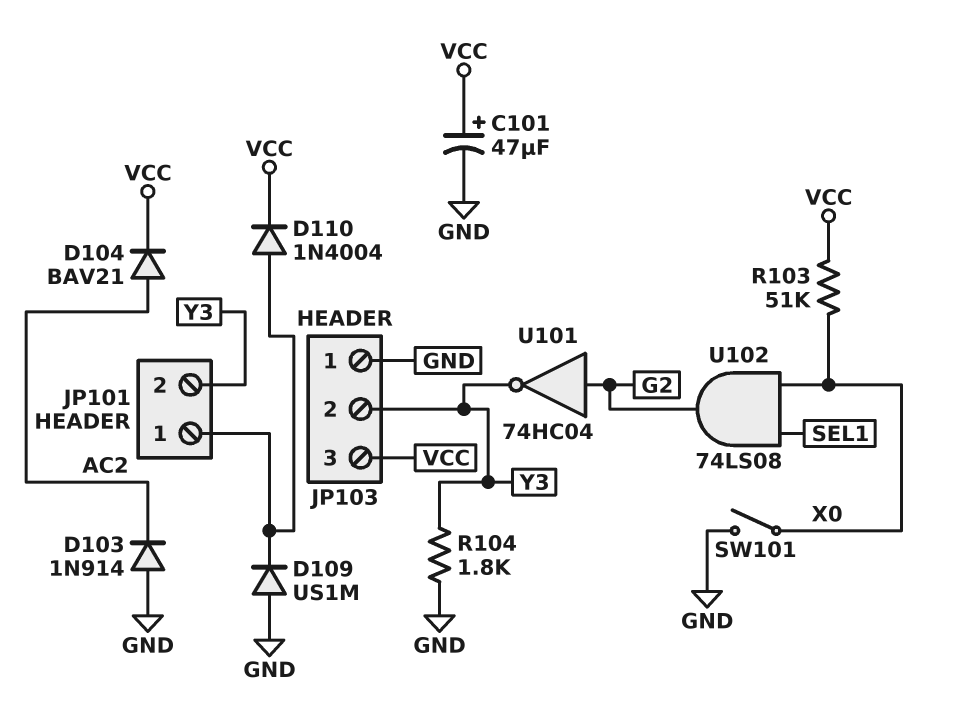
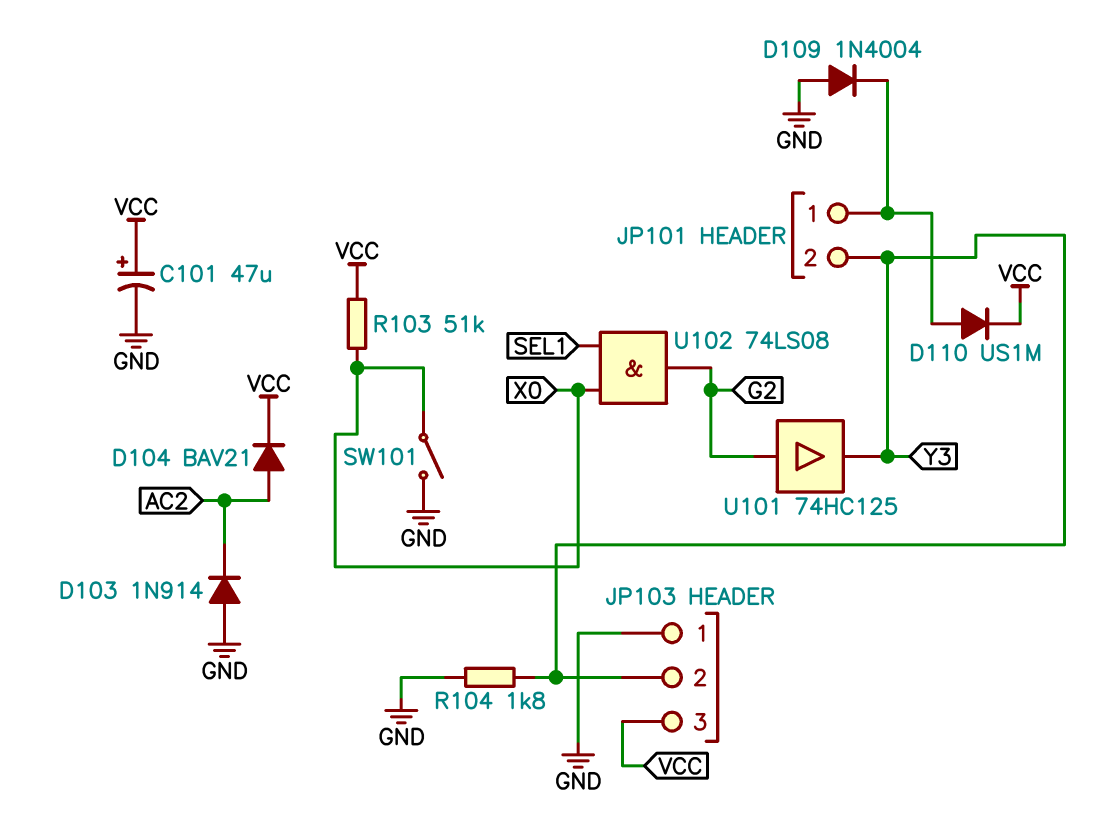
D109: diode US1M (A GND, K JP101/1) -> diode 1N4004 (A GND, K JP101/1)
D110: diode 1N4004 (A JP101/1, K VCC) -> diode US1M (A JP101/1, K VCC)
U101: NOT 74HC04 (in G2, out Y3) -> buffer 74HC125 (in G2, out Y3)

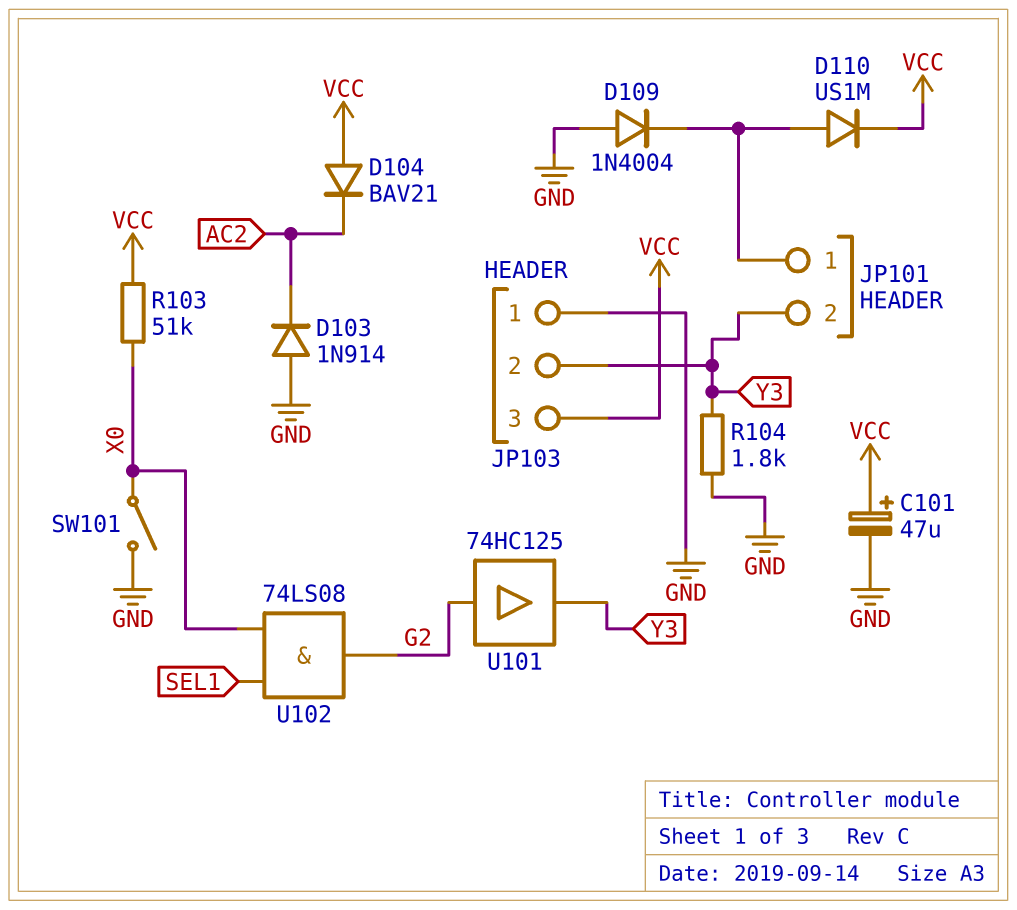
D104: diode BAV21 (A AC2, K VCC) -> diode BAV21 (A VCC, K AC2)

